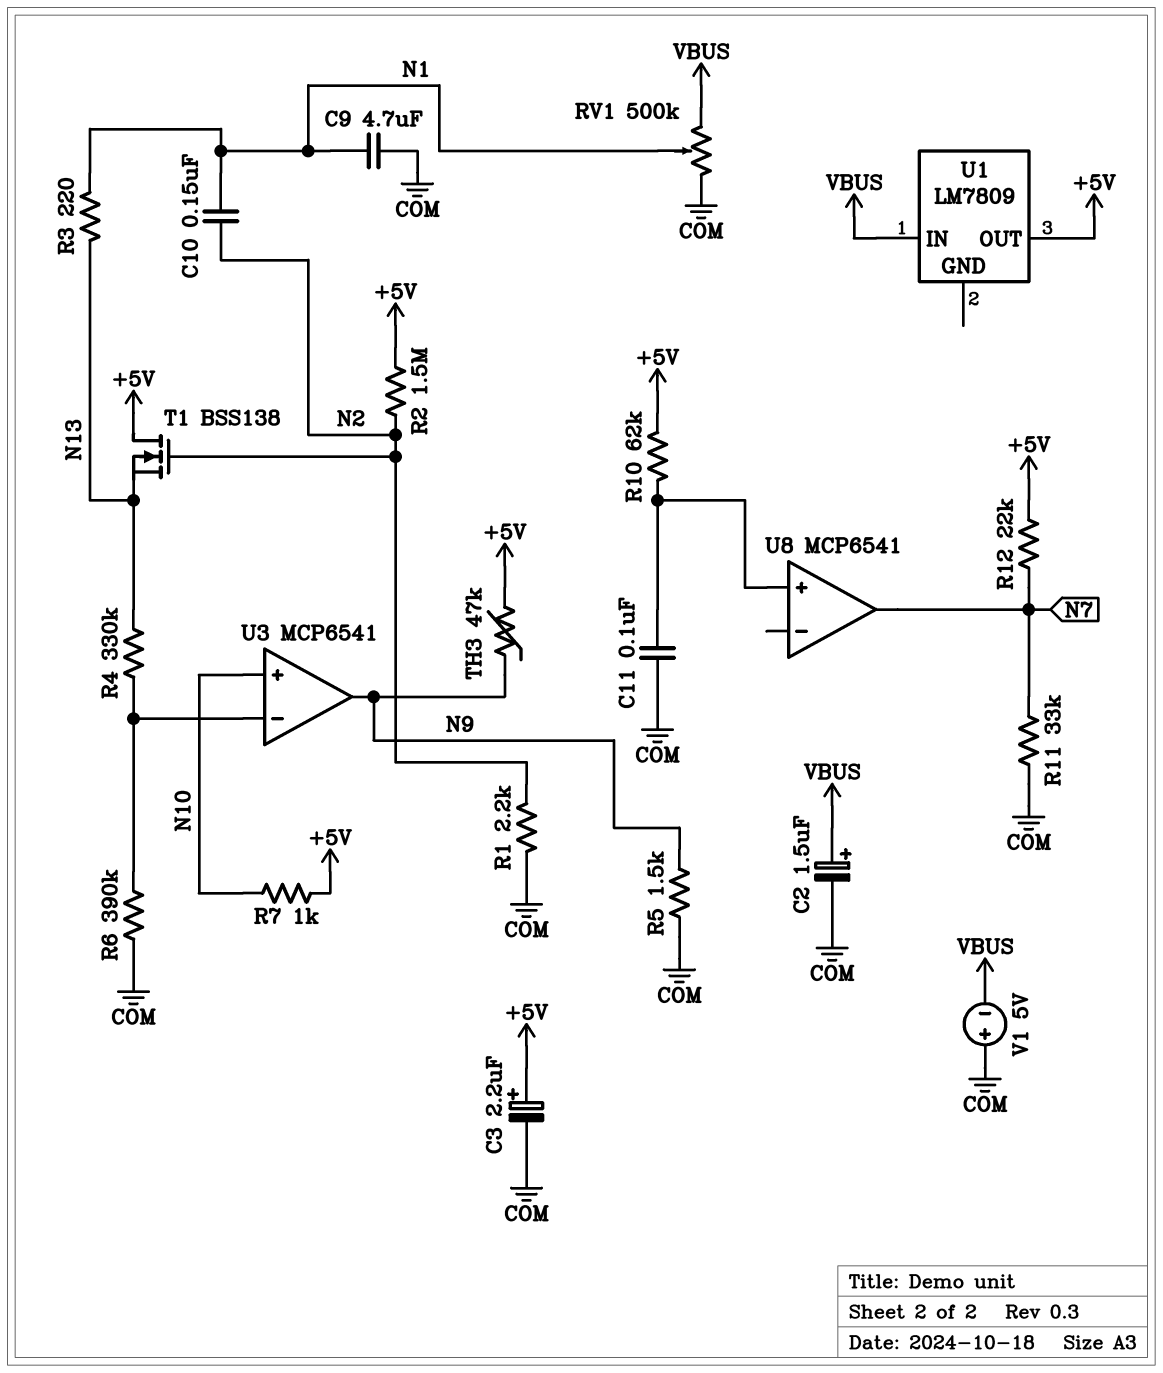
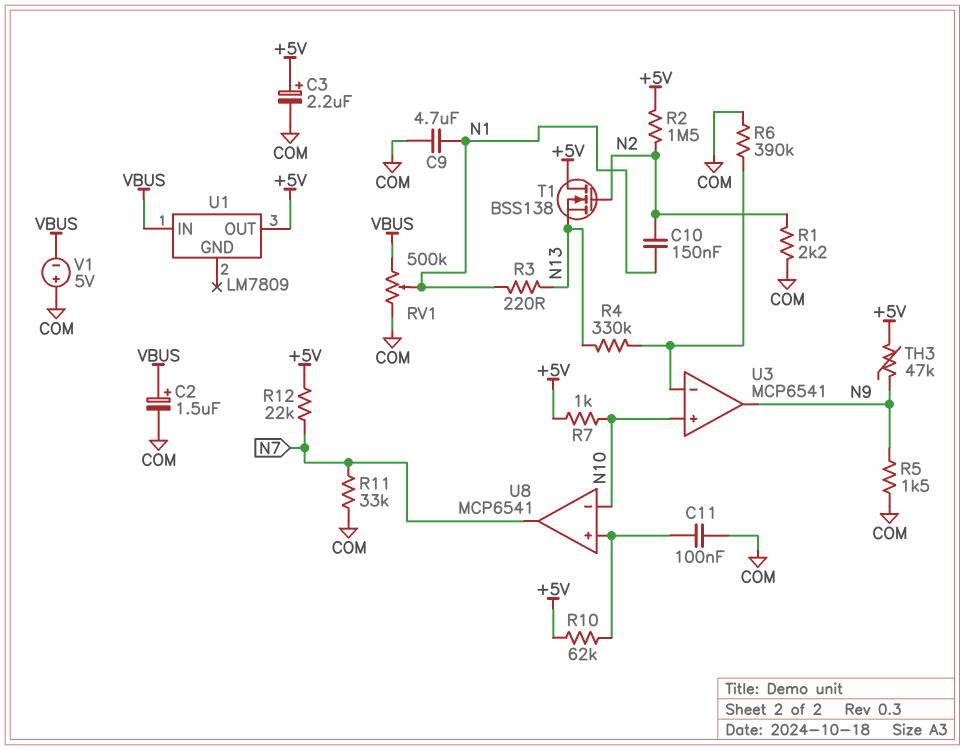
U8 pin in-: none -> N10

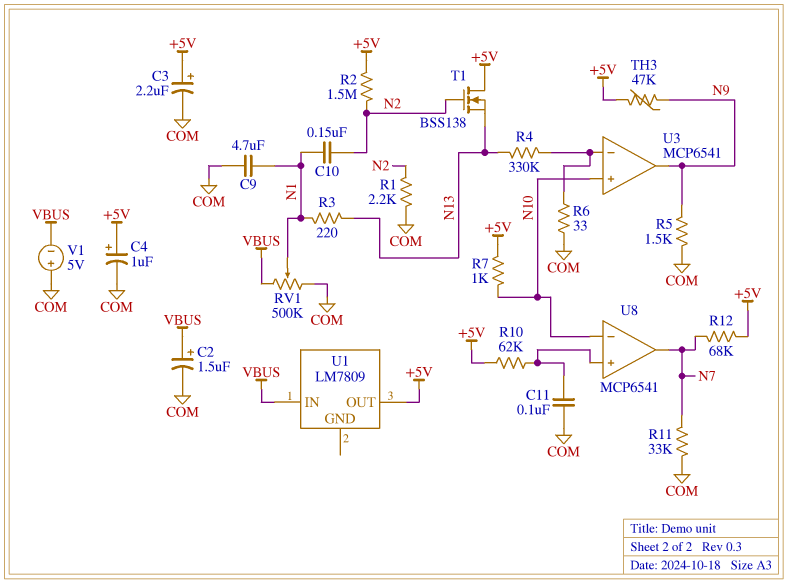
C4: none -> 1uF (plus +5V, minus COM)
R6: 390k (COM, U3/in-) -> 33 (COM, U3/in-)
R12: 22k (+5V, N7) -> 68k (+5V, N7)

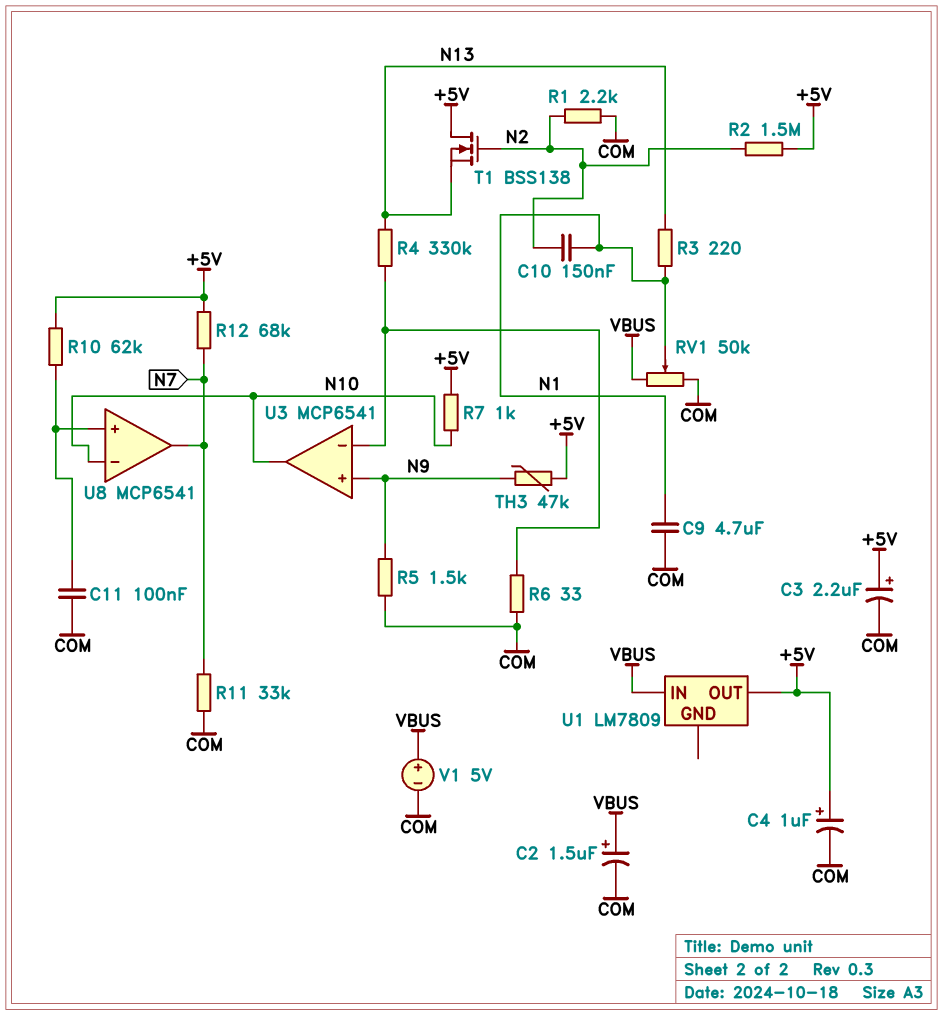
RV1: 500k (COM, VBUS, wiper N1) -> 50k (COM, VBUS, wiper N1)
U3 pin in+: N10 -> N9
U3 pin out: N9 -> N10
V1: 5V (plus COM, minus VBUS) -> 5V (plus VBUS, minus COM)

